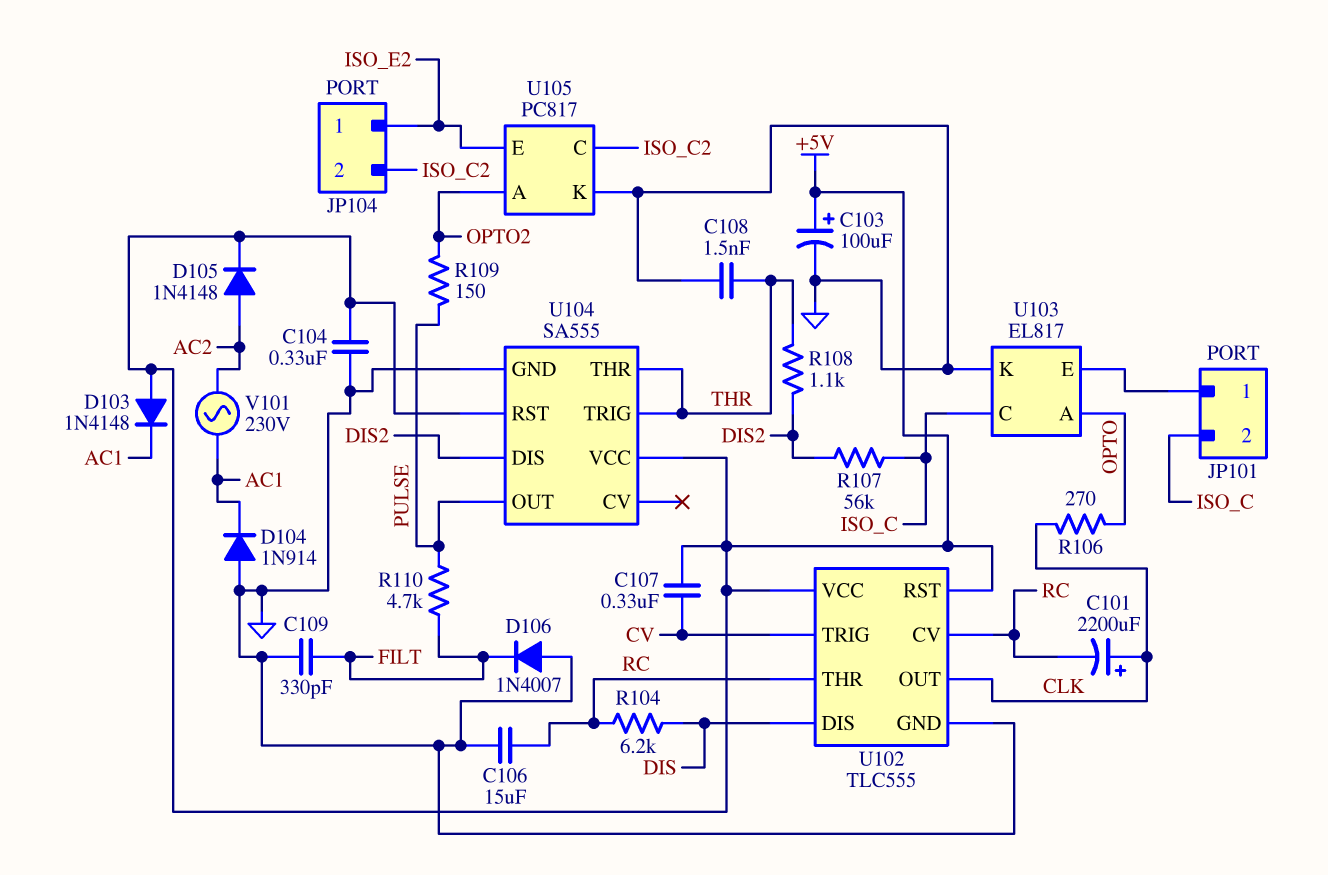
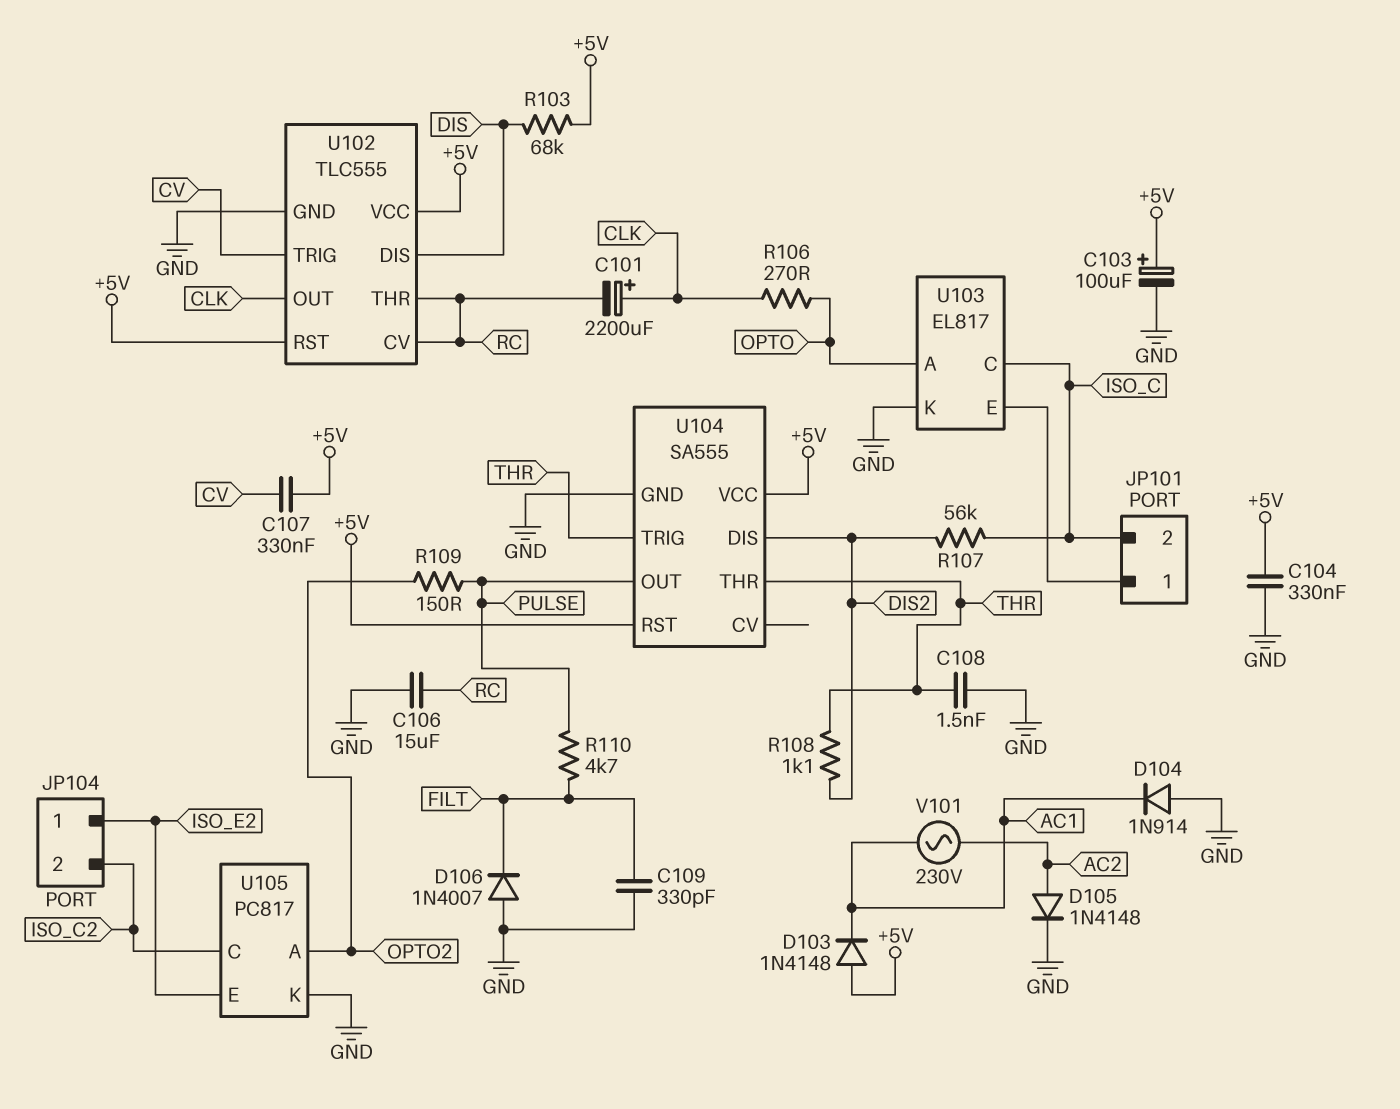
D105: diode 1N4148 (A AC2, K +5V) -> diode 1N4148 (A AC2, K GND)
R103: none -> 68k (+5V, DIS)
R104: 6.2k (DIS, RC) -> none

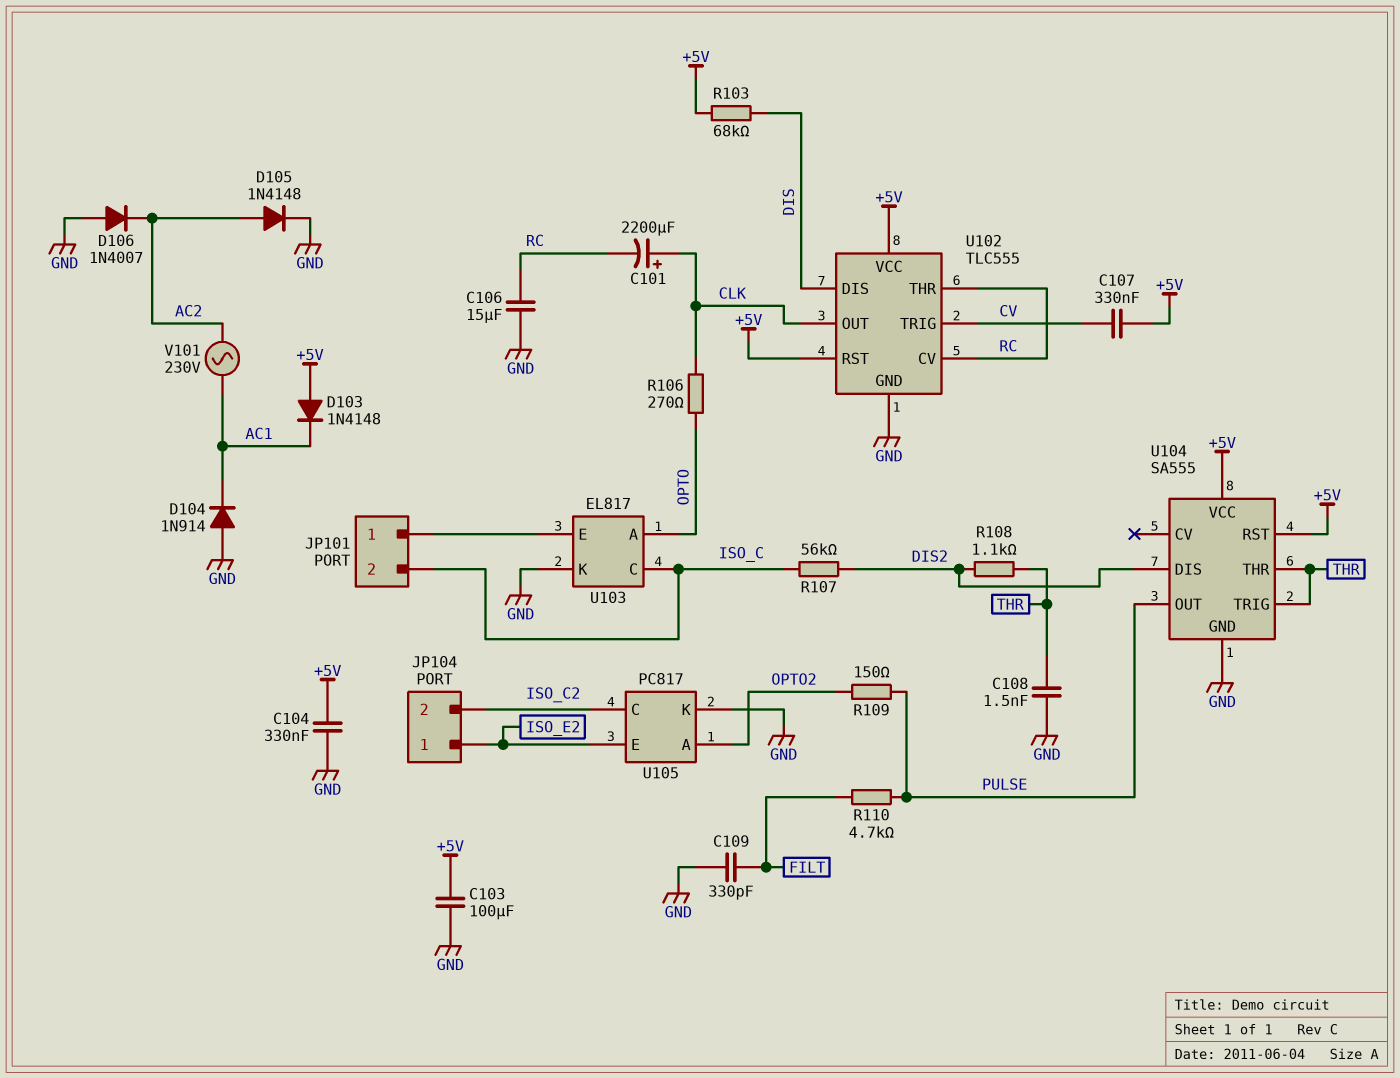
C103: 100uF (plus +5V, minus GND) -> 100uF (+5V, GND)
D106: diode 1N4007 (A GND, K FILT) -> diode 1N4007 (A GND, K AC2)

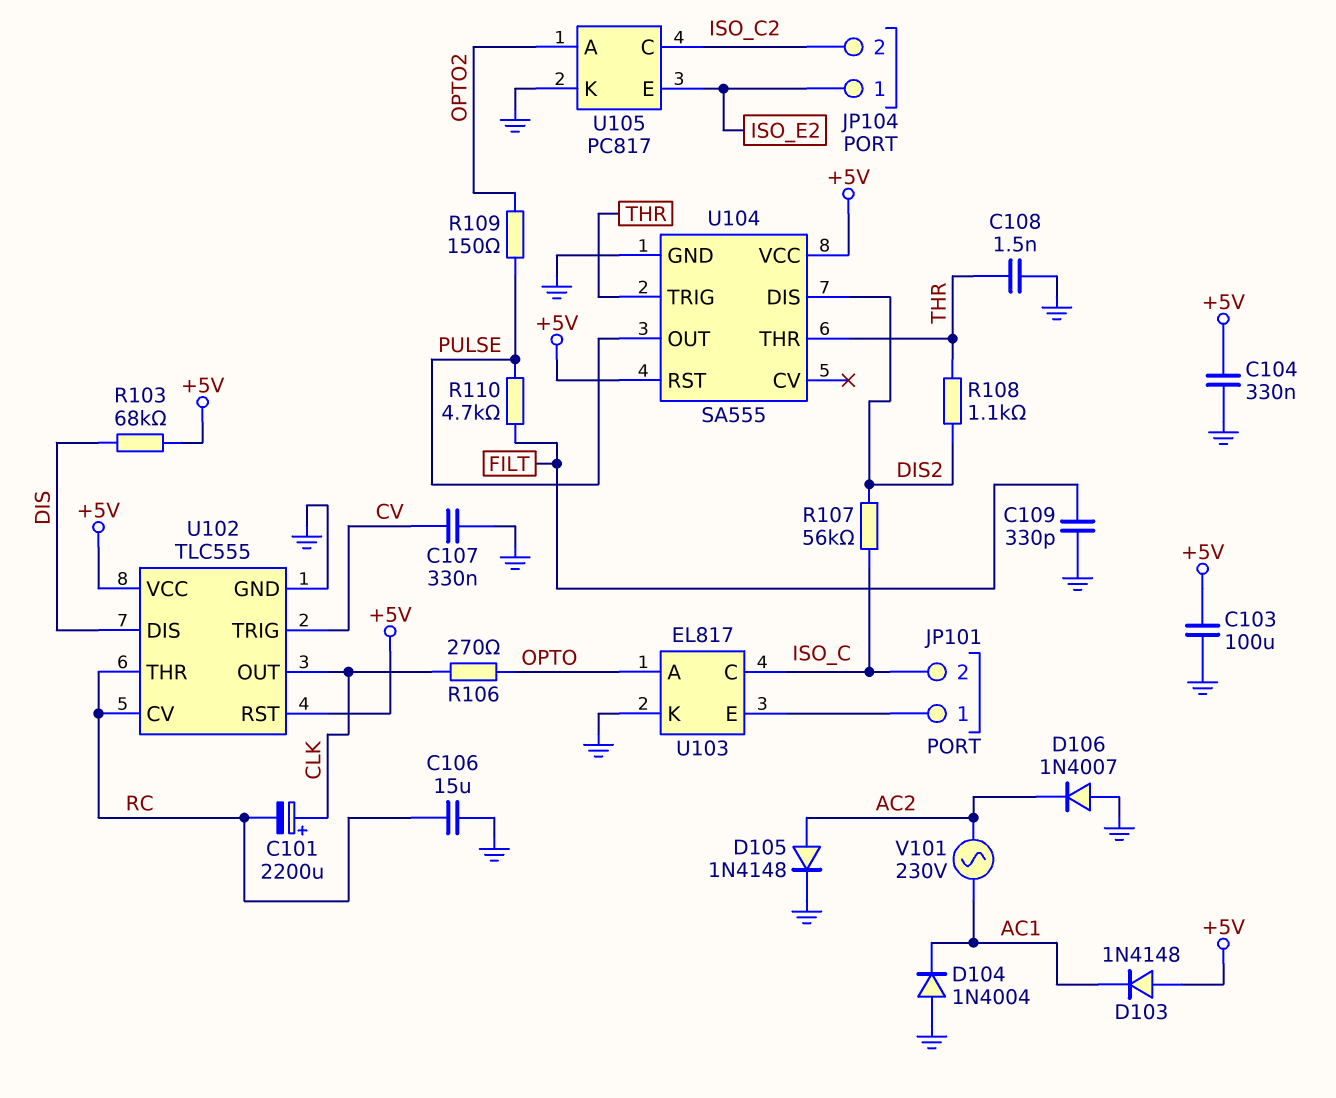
C107: 330nF (+5V, CV) -> 330nF (CV, GND)
D104: diode 1N914 (A GND, K AC1) -> diode 1N4004 (A GND, K AC1)

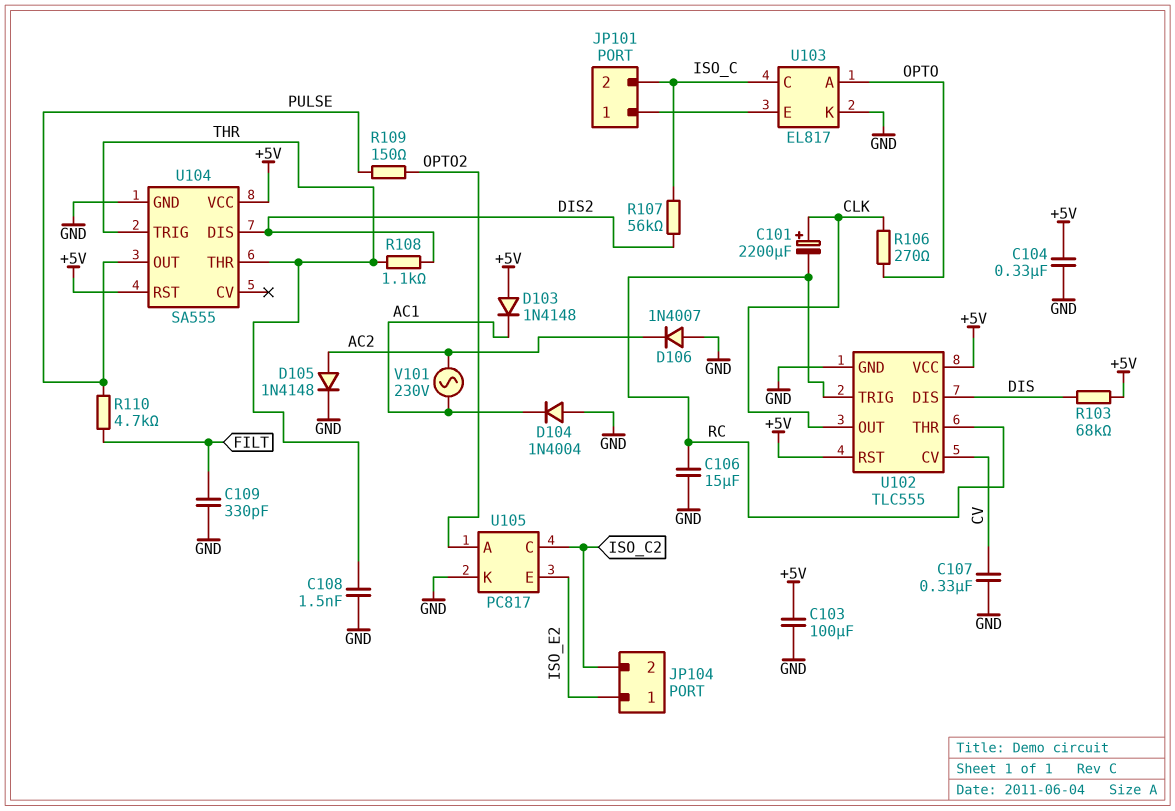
U102 pin CV: RC -> CV
U102 pin TRIG: CV -> RC

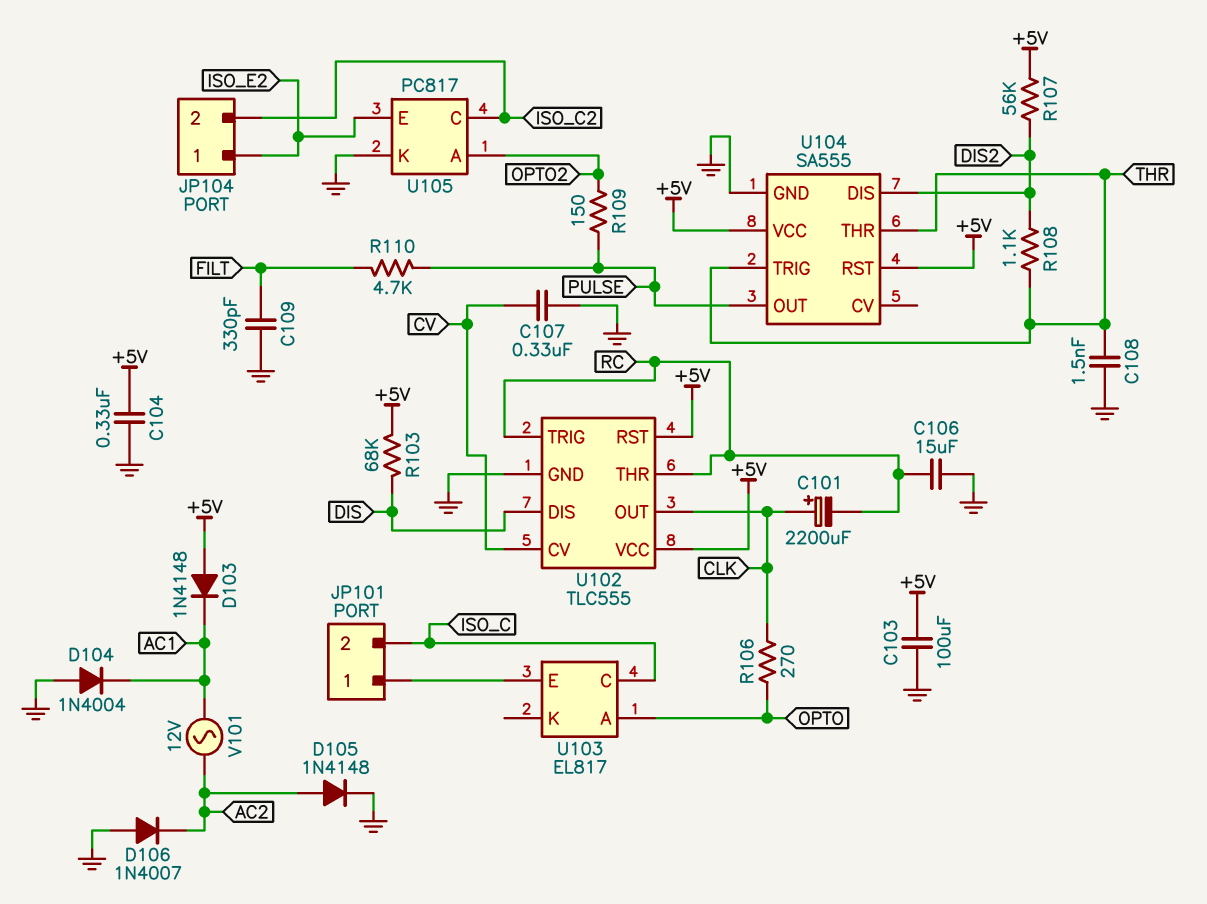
R107: 56k (DIS2, ISO_C) -> 56k (+5V, DIS2)
U103 pin K: GND -> none
V101: AC 230V (AC1, AC2) -> AC 12V (AC1, AC2)

